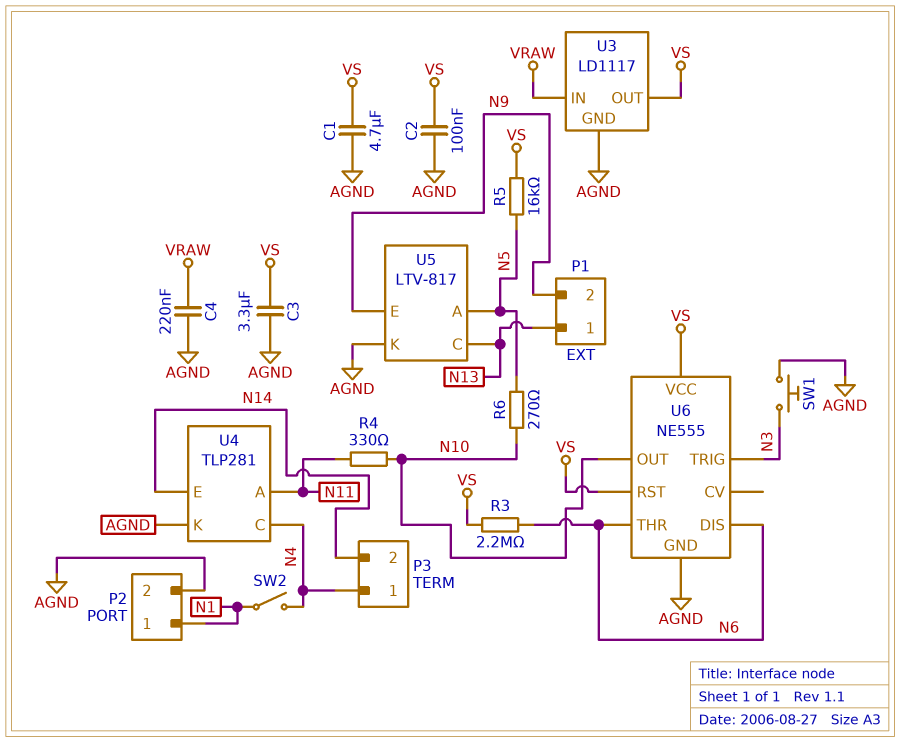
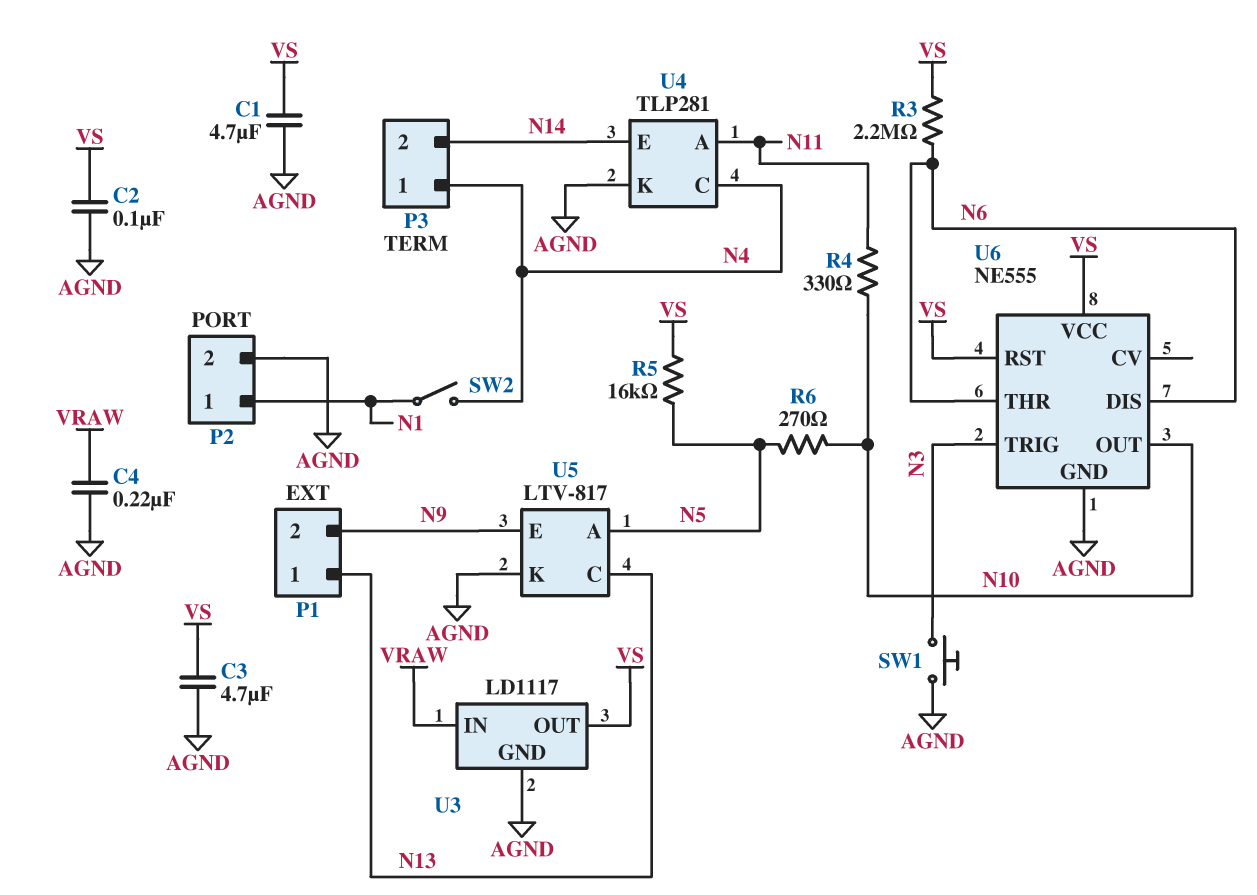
C3: 3.3uF (AGND, VS) -> 4.7uF (AGND, VS)

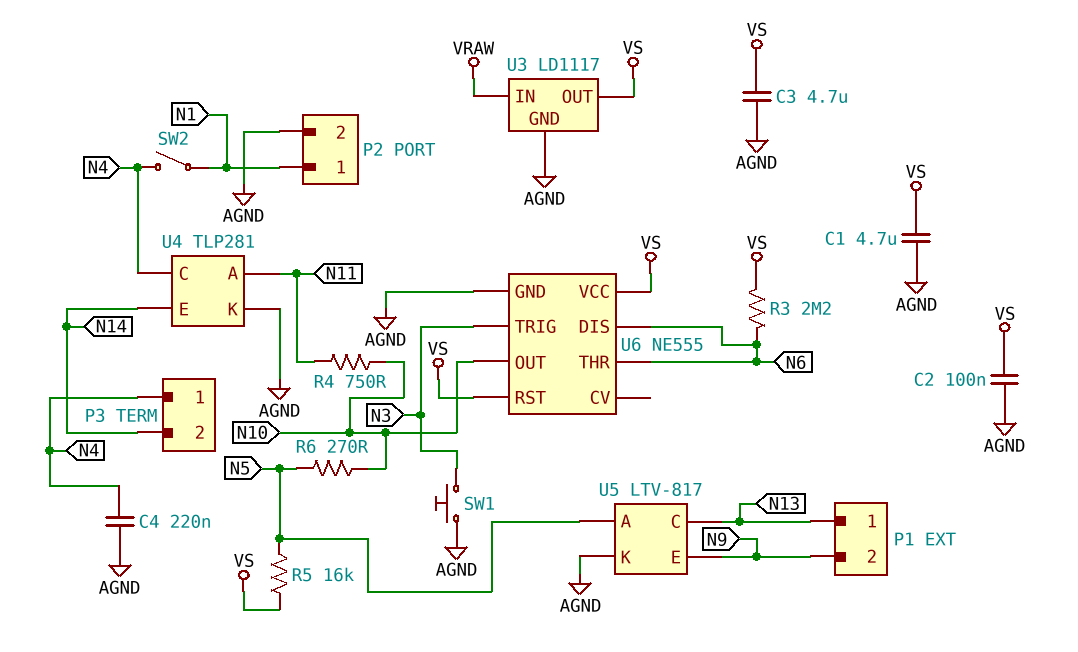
C4: 220nF (AGND, VRAW) -> 220nF (AGND, N4)
R4: 330 (N10, N11) -> 750 (N10, N11)

